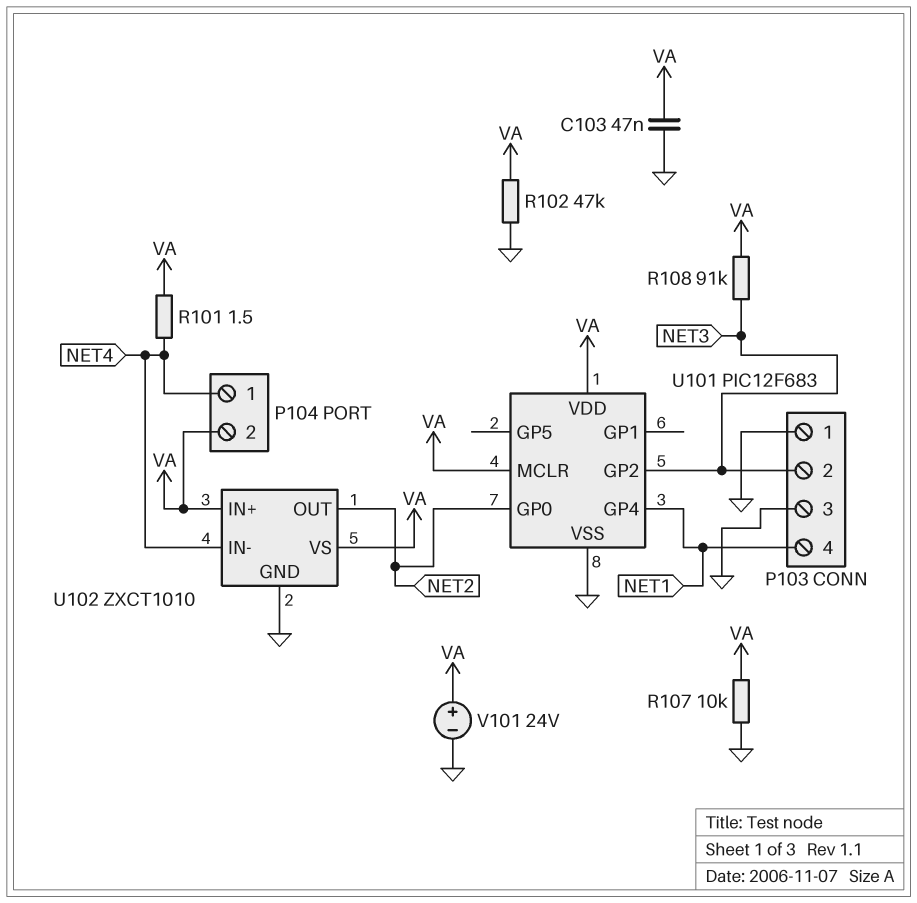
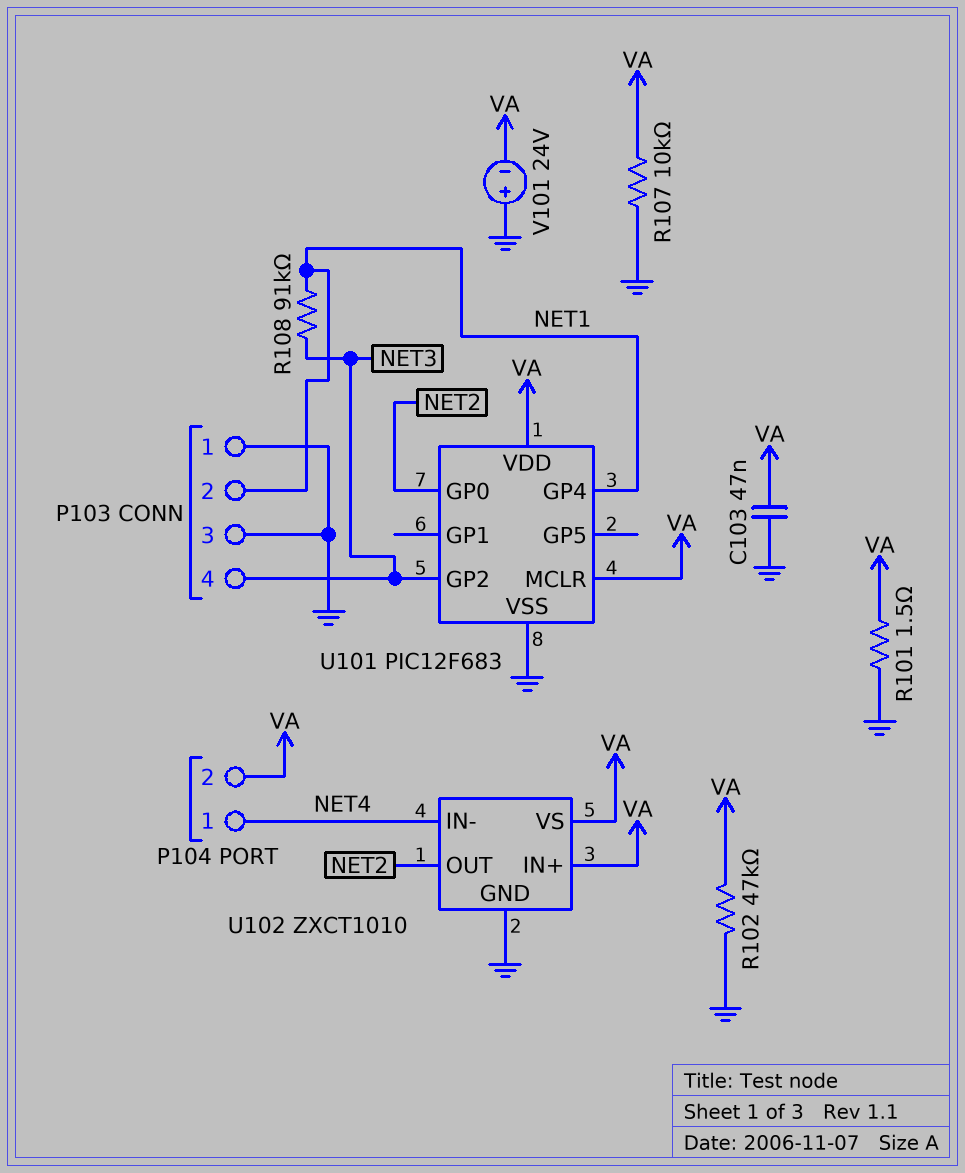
P103 pin 2: NET3 -> NET1
P103 pin 4: NET1 -> NET3
R101: 1.5 (NET4, VA) -> 1.5 (GND, VA)
R108: 91k (NET3, VA) -> 91k (NET1, NET3)
V101: 24V (plus VA, minus GND) -> 24V (plus GND, minus VA)

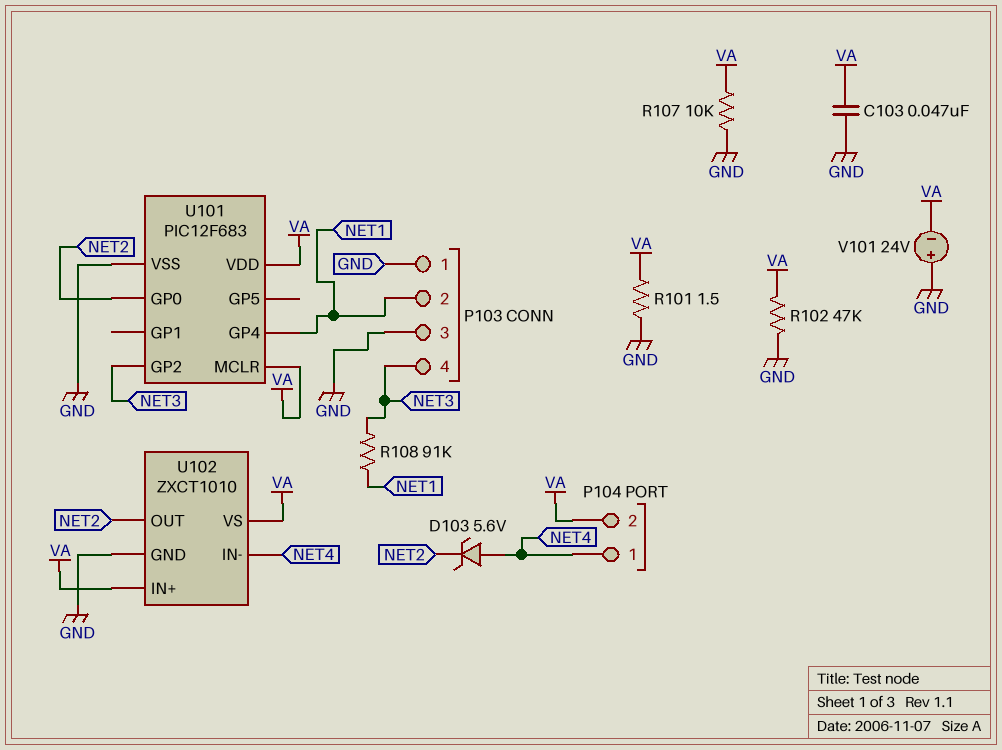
D103: none -> zener 5.6V (A NET4, K NET2)

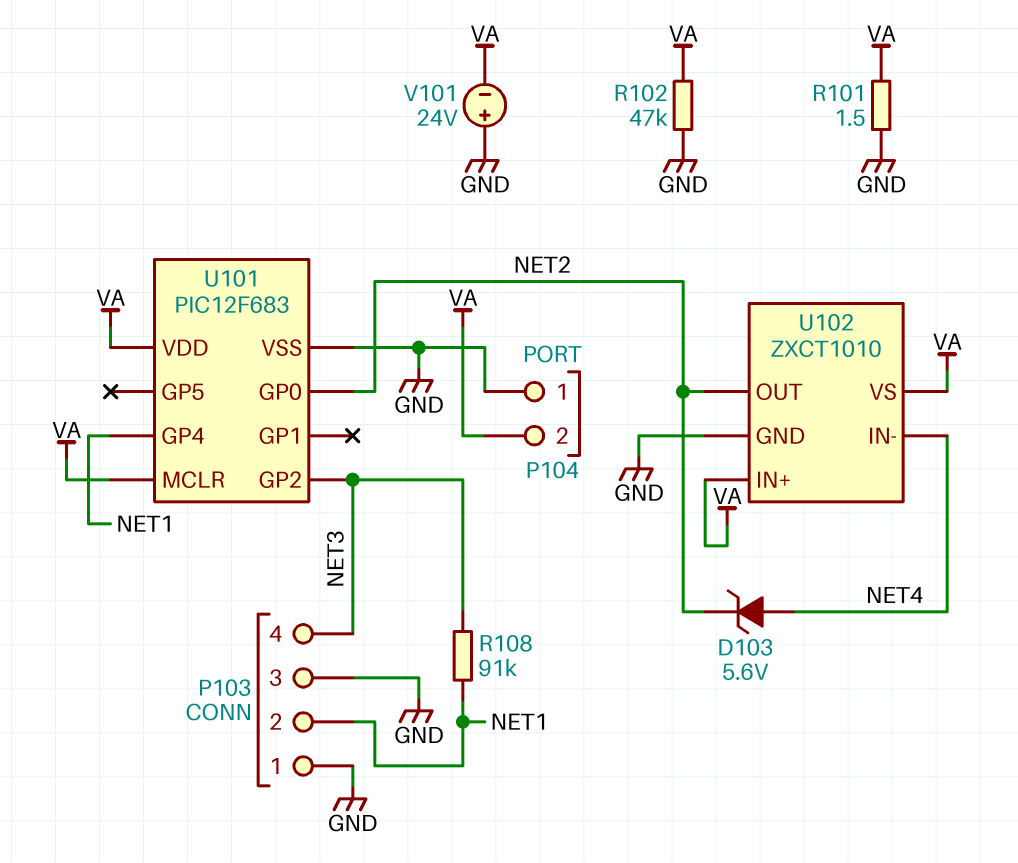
C103: 47nF (GND, VA) -> none
P104 pin 1: NET4 -> GND
R107: 10k (GND, VA) -> none

